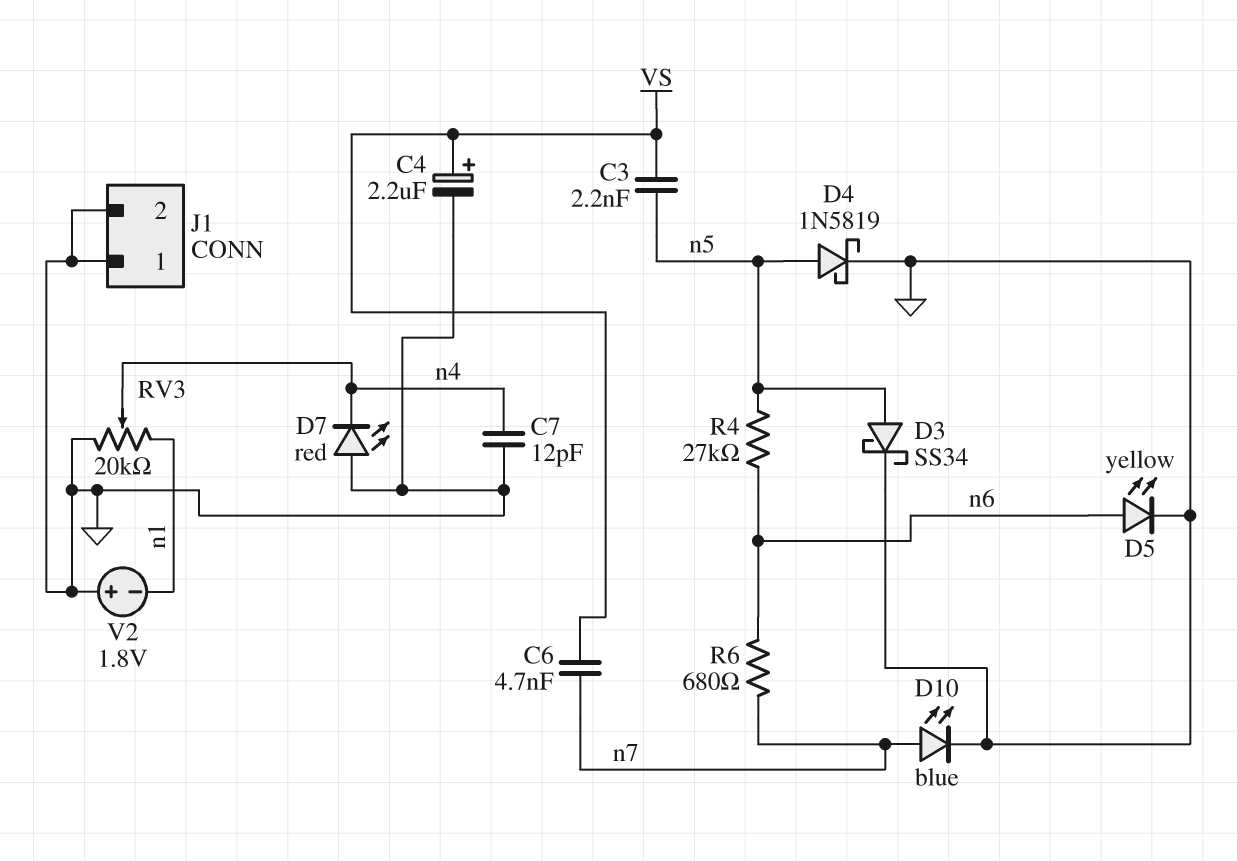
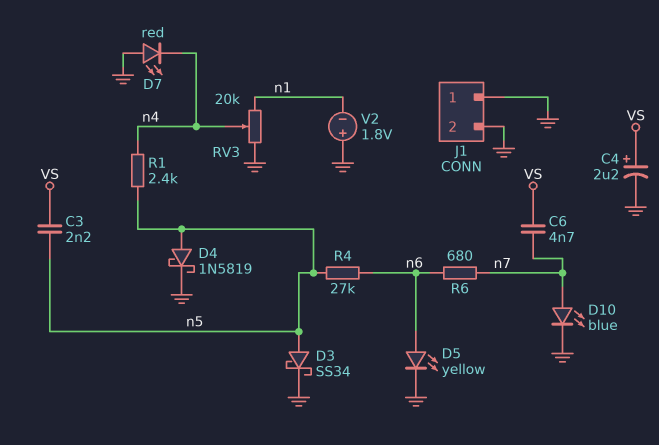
C7: 12pF (GND, n4) -> none
R1: none -> 2.4k (n4, n5)

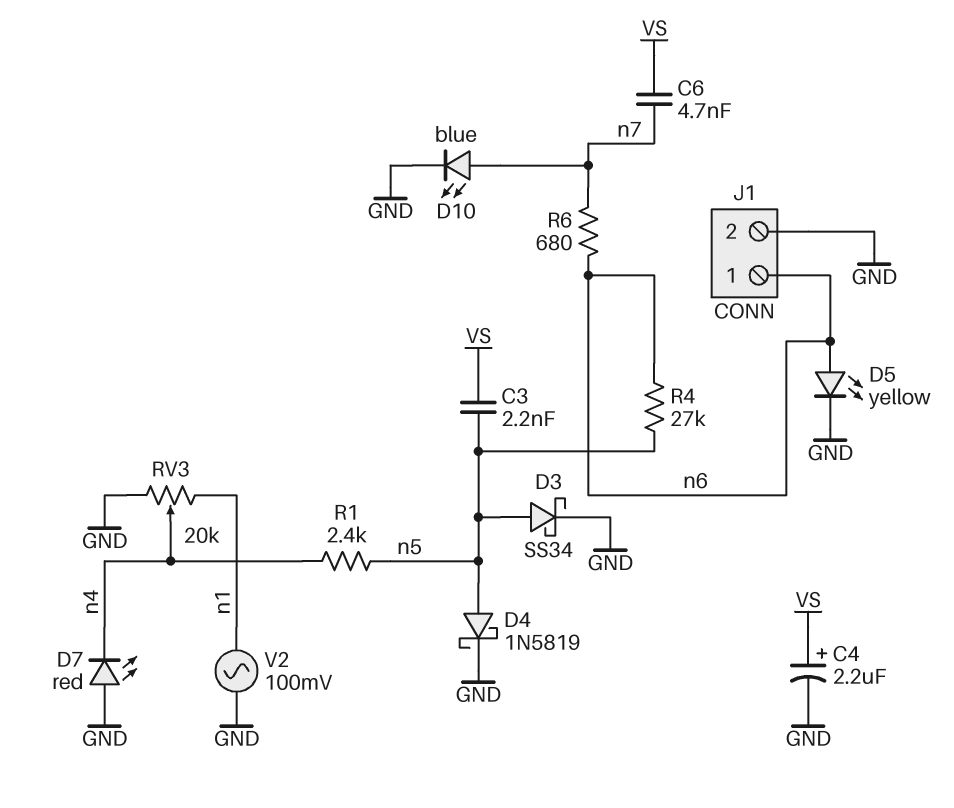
J1 pin 1: GND -> n6
V2: 1.8V (plus GND, minus n1) -> AC 100mV (GND, n1)

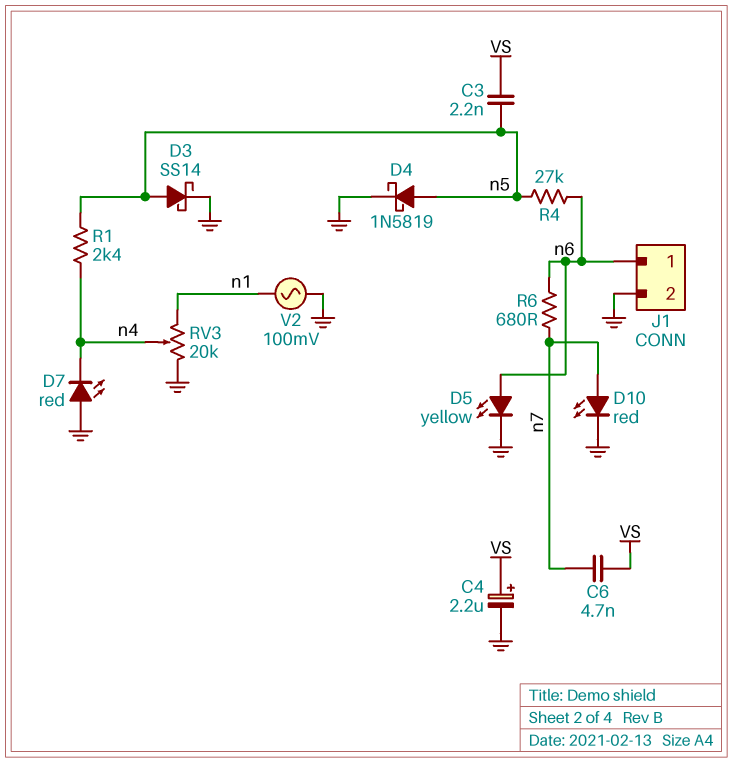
D3: schottky SS34 (A n5, K GND) -> schottky SS14 (A n5, K GND)
D10: LED blue (A n7, K GND) -> LED red (A n7, K GND)

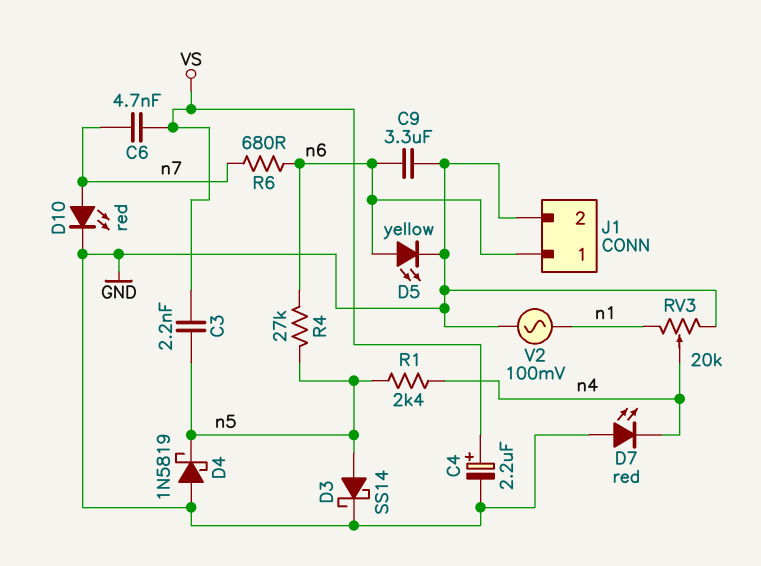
C9: none -> 3.3uF (GND, n6)
D4: schottky 1N5819 (A n5, K GND) -> schottky 1N5819 (A GND, K n5)

